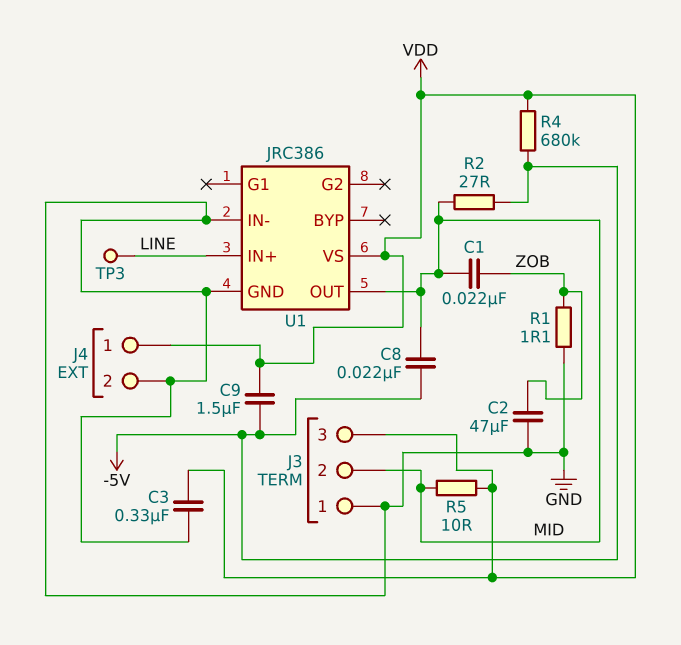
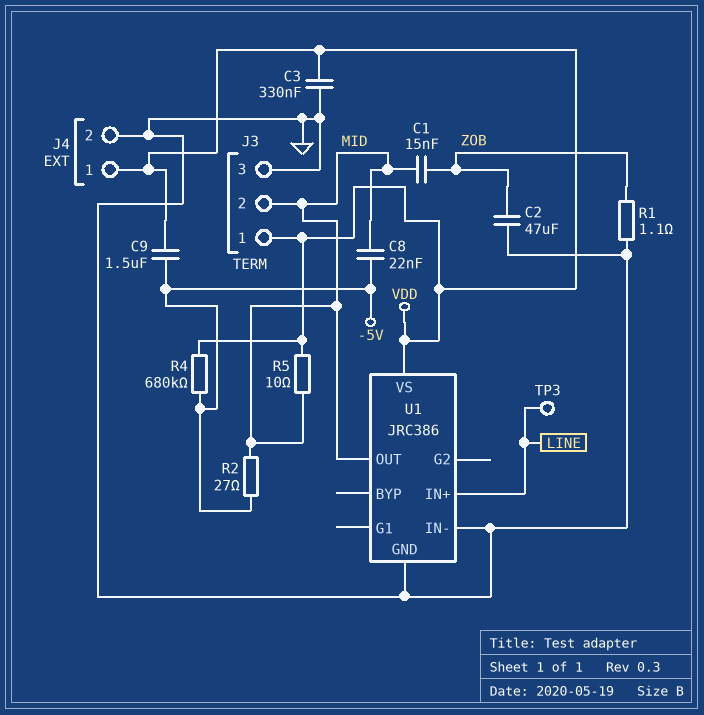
C1: 22nF (MID, ZOB) -> 15nF (MID, ZOB)
J3 pin 1: GND -> VDD
J3 pin 3: VDD -> GND

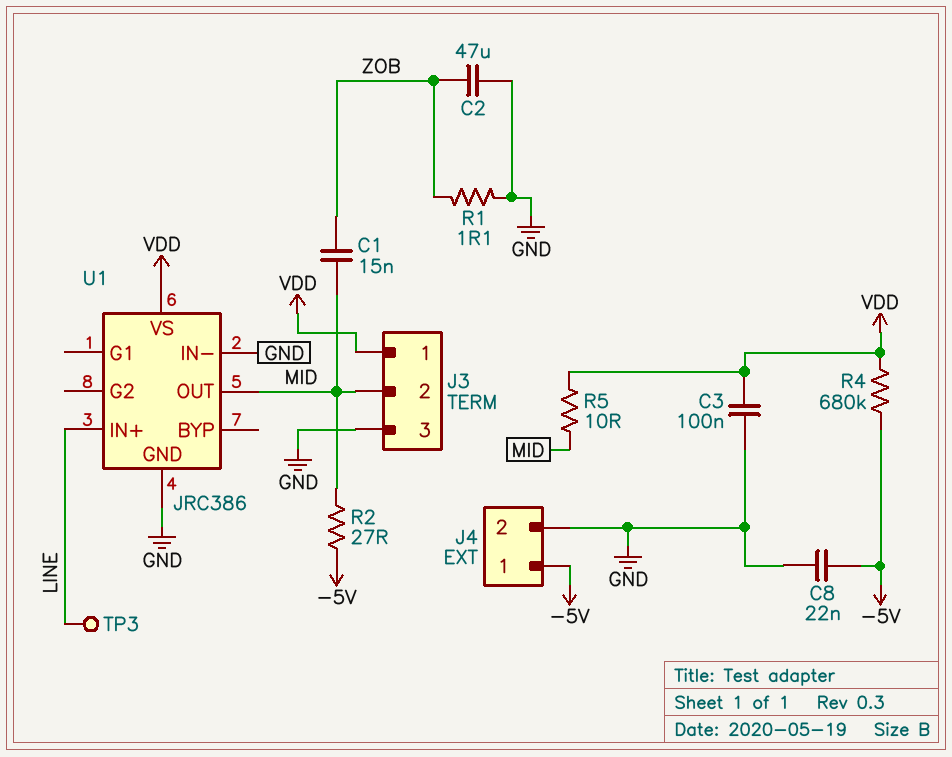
C3: 330nF (GND, VDD) -> 100nF (GND, VDD)
C8: 22nF (-5V, MID) -> 22nF (-5V, GND)
C9: 1.5uF (-5V, VDD) -> none
J4 pin 1: VDD -> -5V

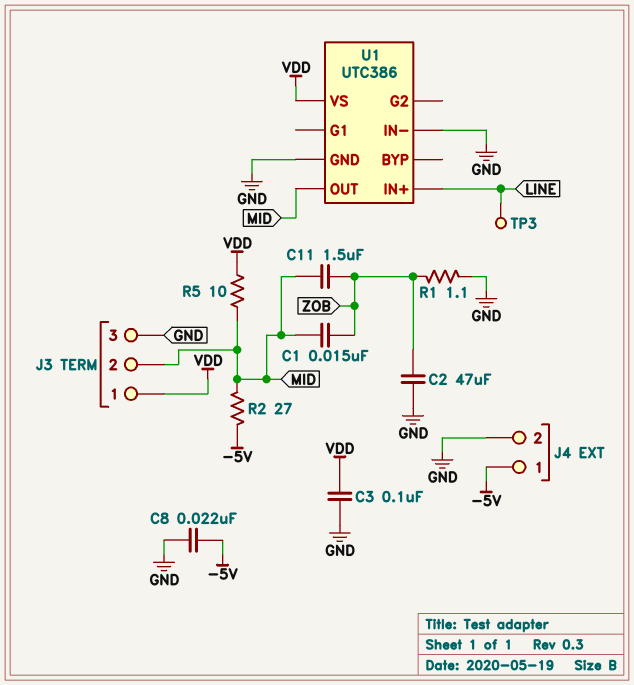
C11: none -> 1.5uF (MID, ZOB)
R4: 680k (-5V, VDD) -> none
U1: JRC386 -> UTC386

